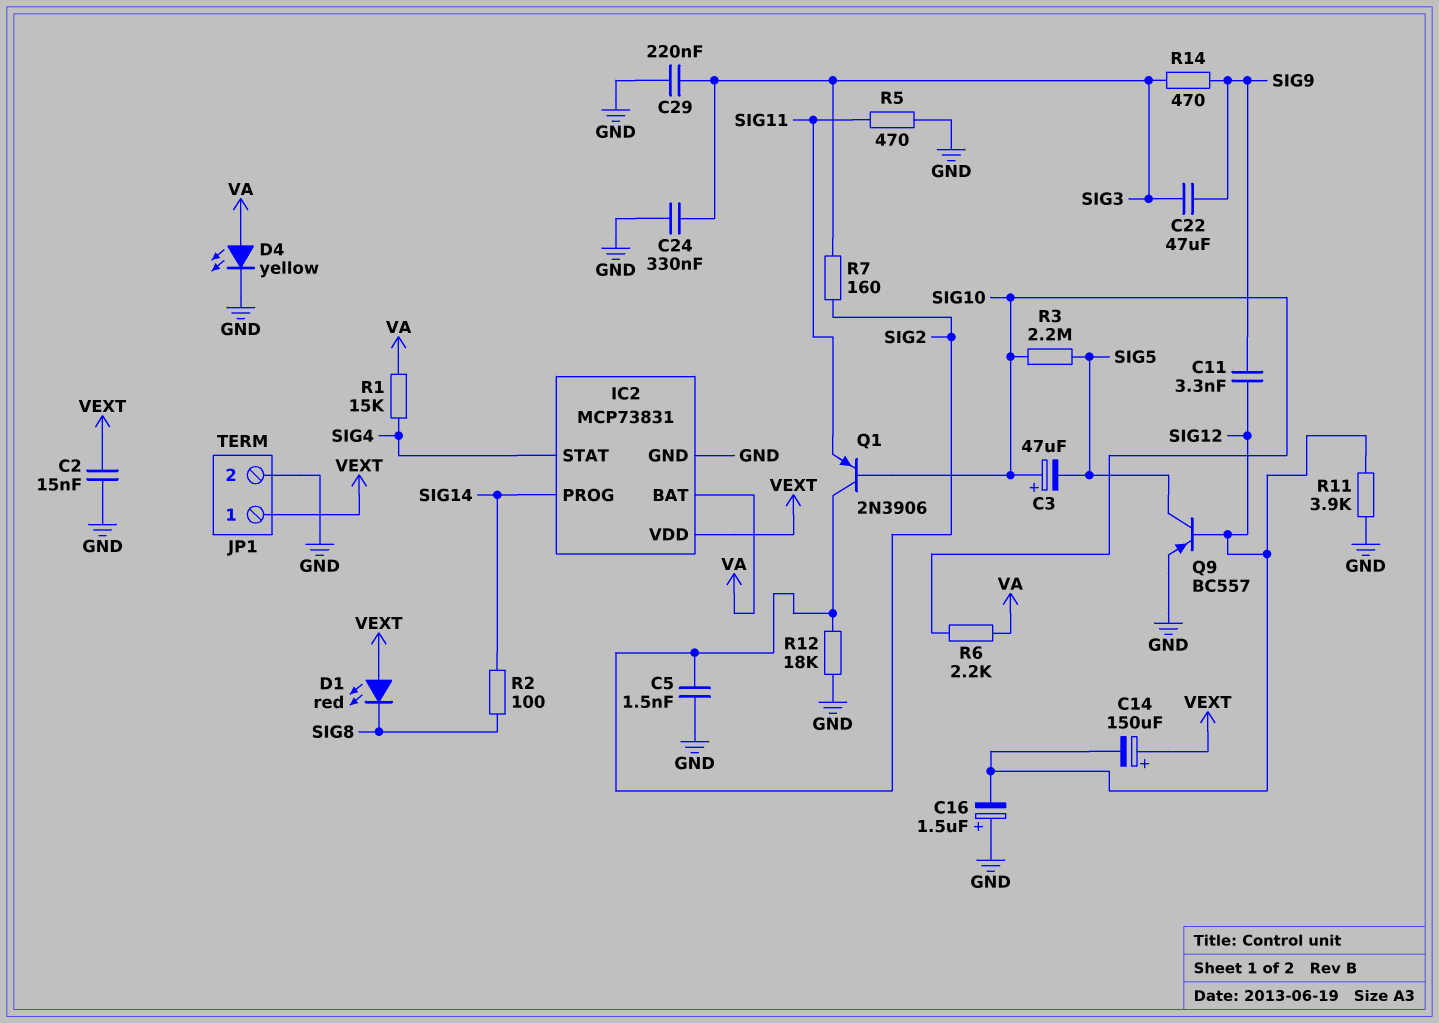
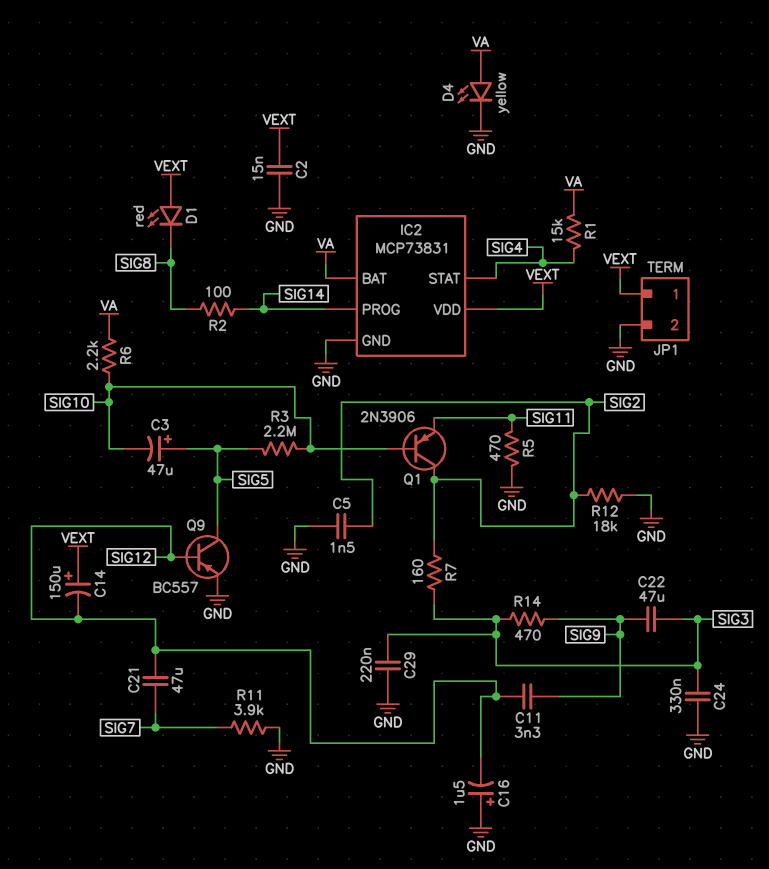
C3: 47uF (plus SIG10, minus SIG5) -> 47uF (plus SIG5, minus SIG10)
C21: none -> 47uF (SIG7, SIG12)
R11: 3.9k (GND, SIG12) -> 3.9k (GND, SIG7)

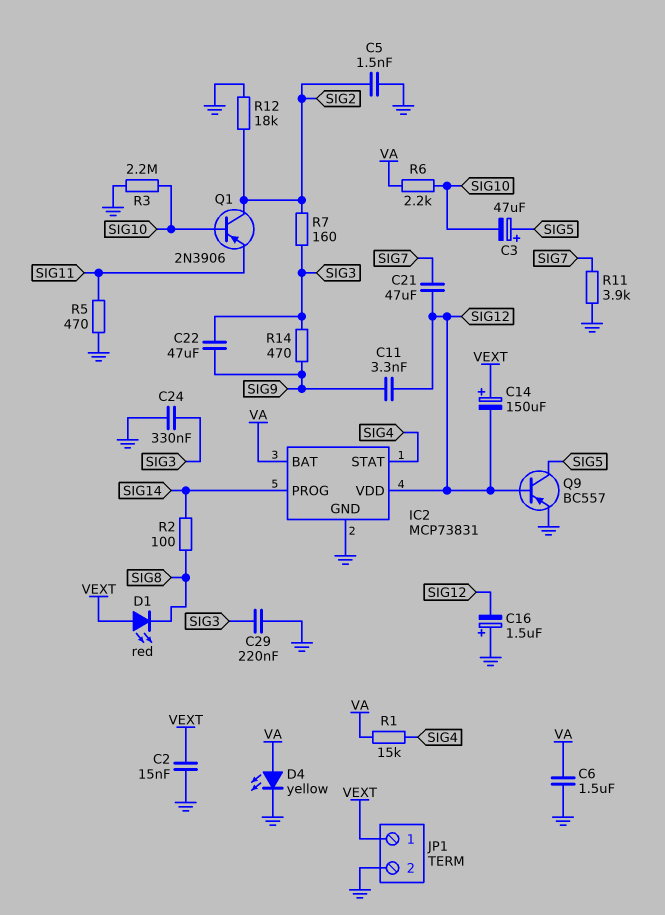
C6: none -> 1.5uF (GND, VA)
IC2 pin VDD: VEXT -> SIG12
R3: 2.2M (SIG5, SIG10) -> 2.2M (GND, SIG10)

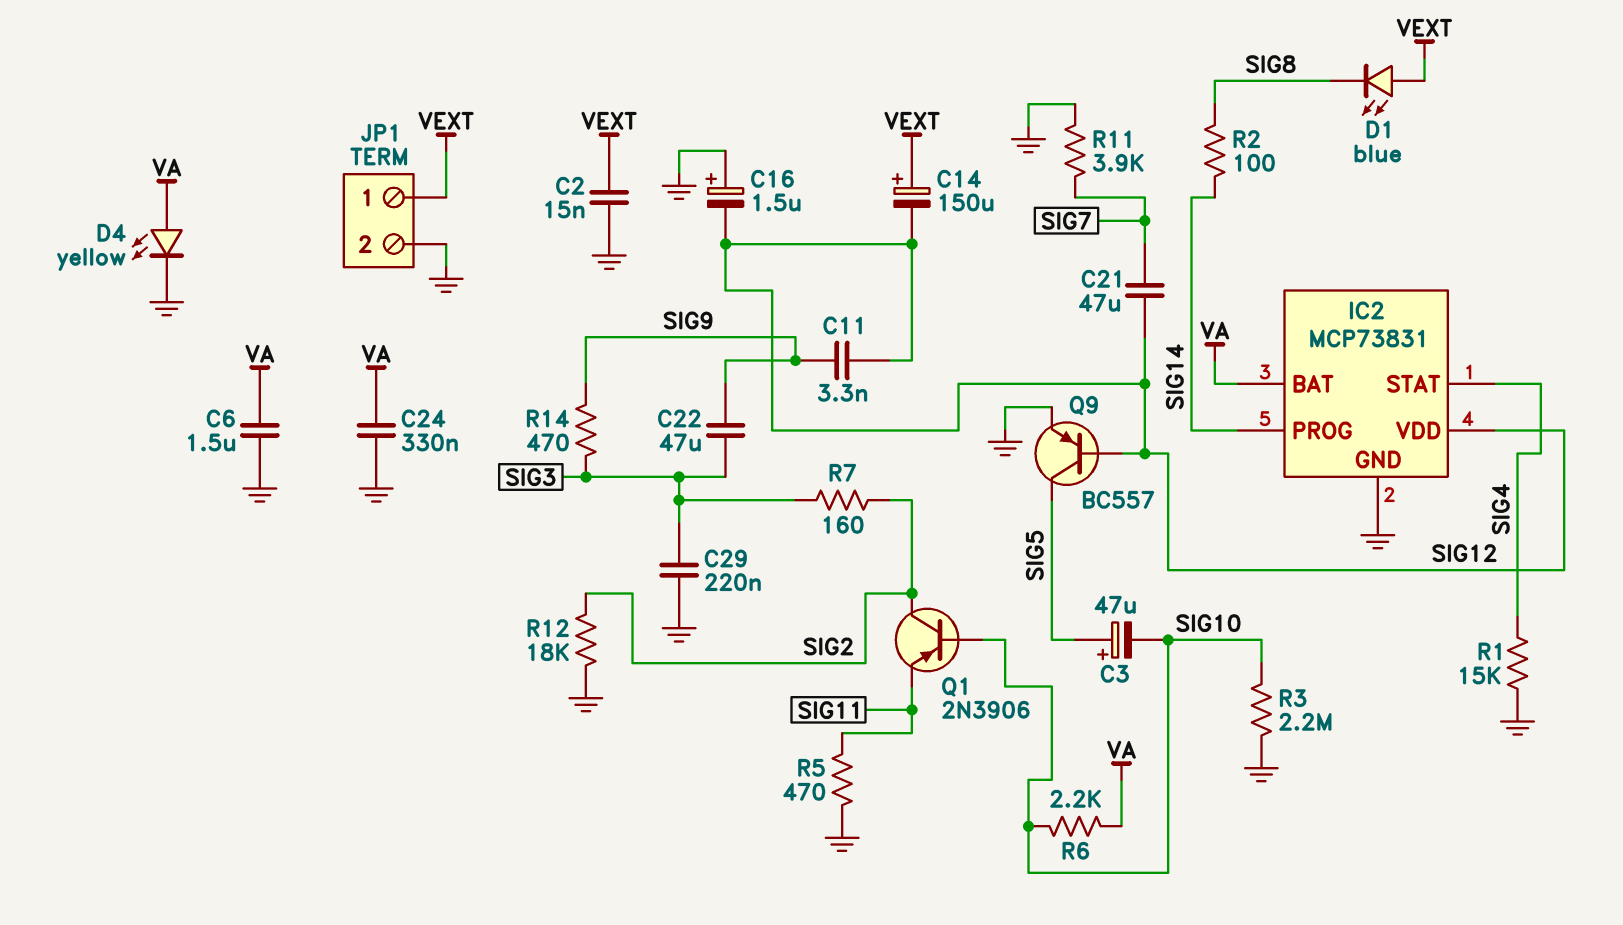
C5: 1.5nF (GND, SIG2) -> none
C24: 330nF (GND, SIG3) -> 330nF (GND, VA)
D1: LED red (A VEXT, K SIG8) -> LED blue (A VEXT, K SIG8)
R1: 15k (SIG4, VA) -> 15k (GND, SIG4)

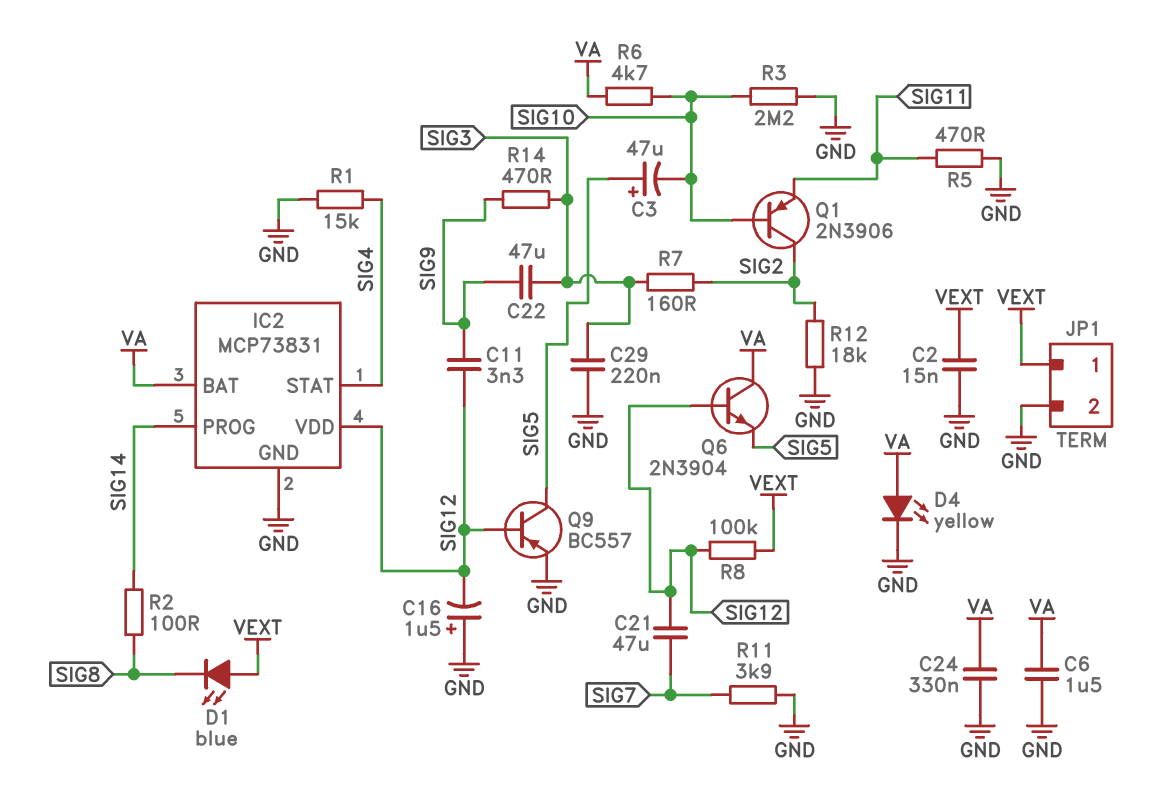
C14: 150uF (plus VEXT, minus SIG12) -> none
Q6: none -> NPN 2N3904 (B SIG12, C VA, E SIG5)
R6: 2.2k (SIG10, VA) -> 4.7k (SIG10, VA)
R8: none -> 100k (SIG12, VEXT)

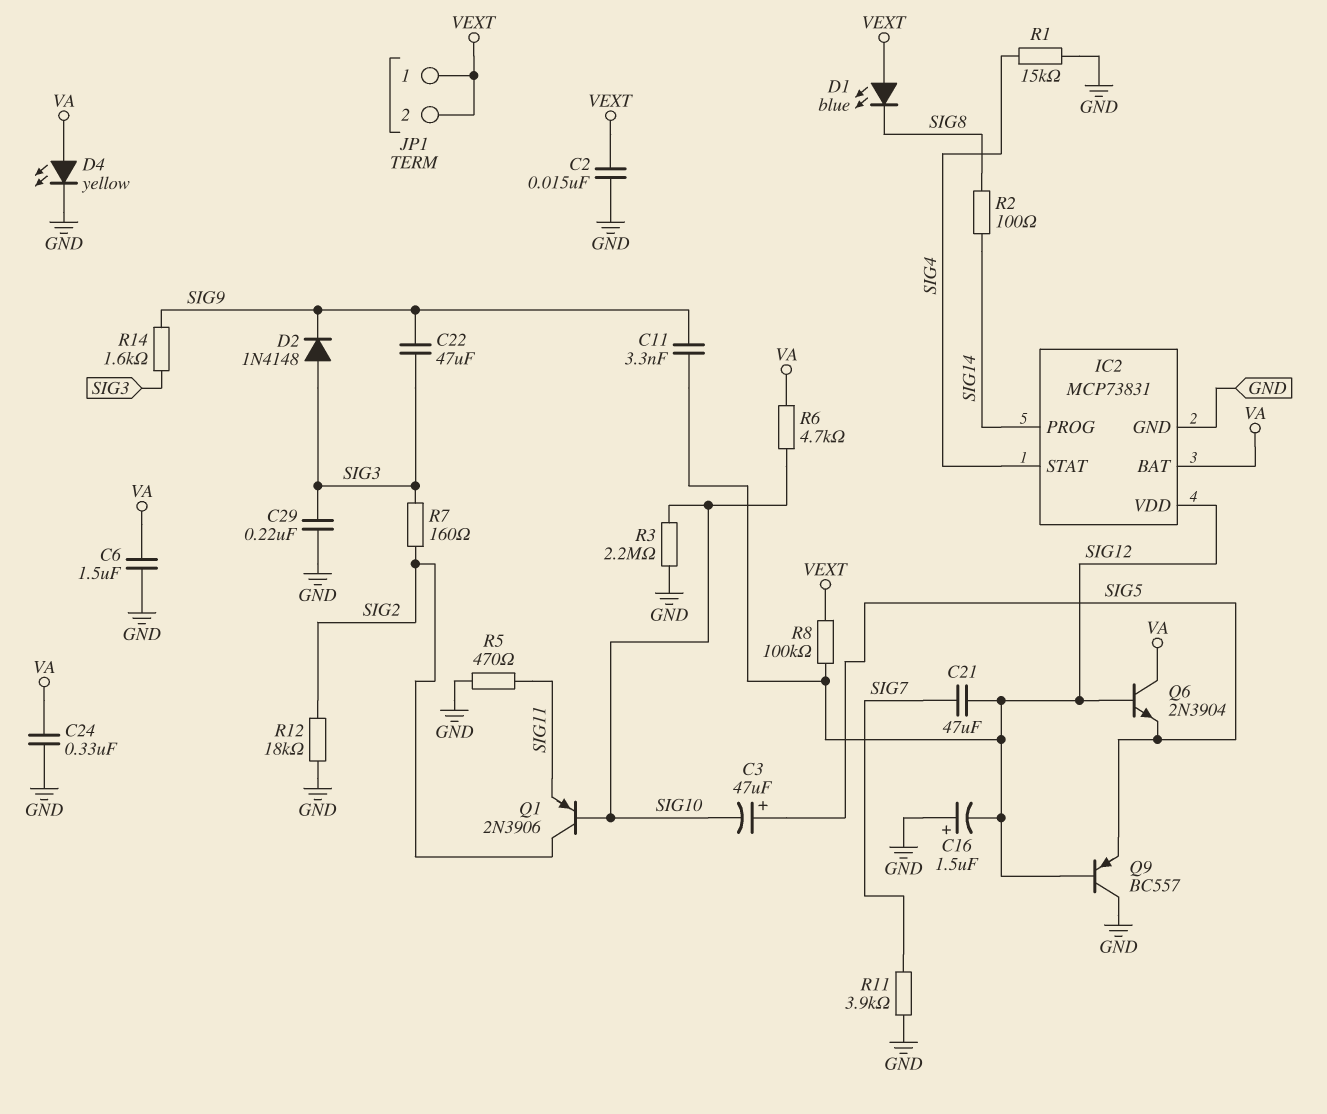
D2: none -> diode 1N4148 (A SIG3, K SIG9)
JP1 pin 2: GND -> VEXT
Q9: PNP BC557 (B SIG12, C SIG5, E GND) -> PNP BC557 (B SIG12, C GND, E SIG5)
R14: 470 (SIG3, SIG9) -> 1.6k (SIG3, SIG9)

